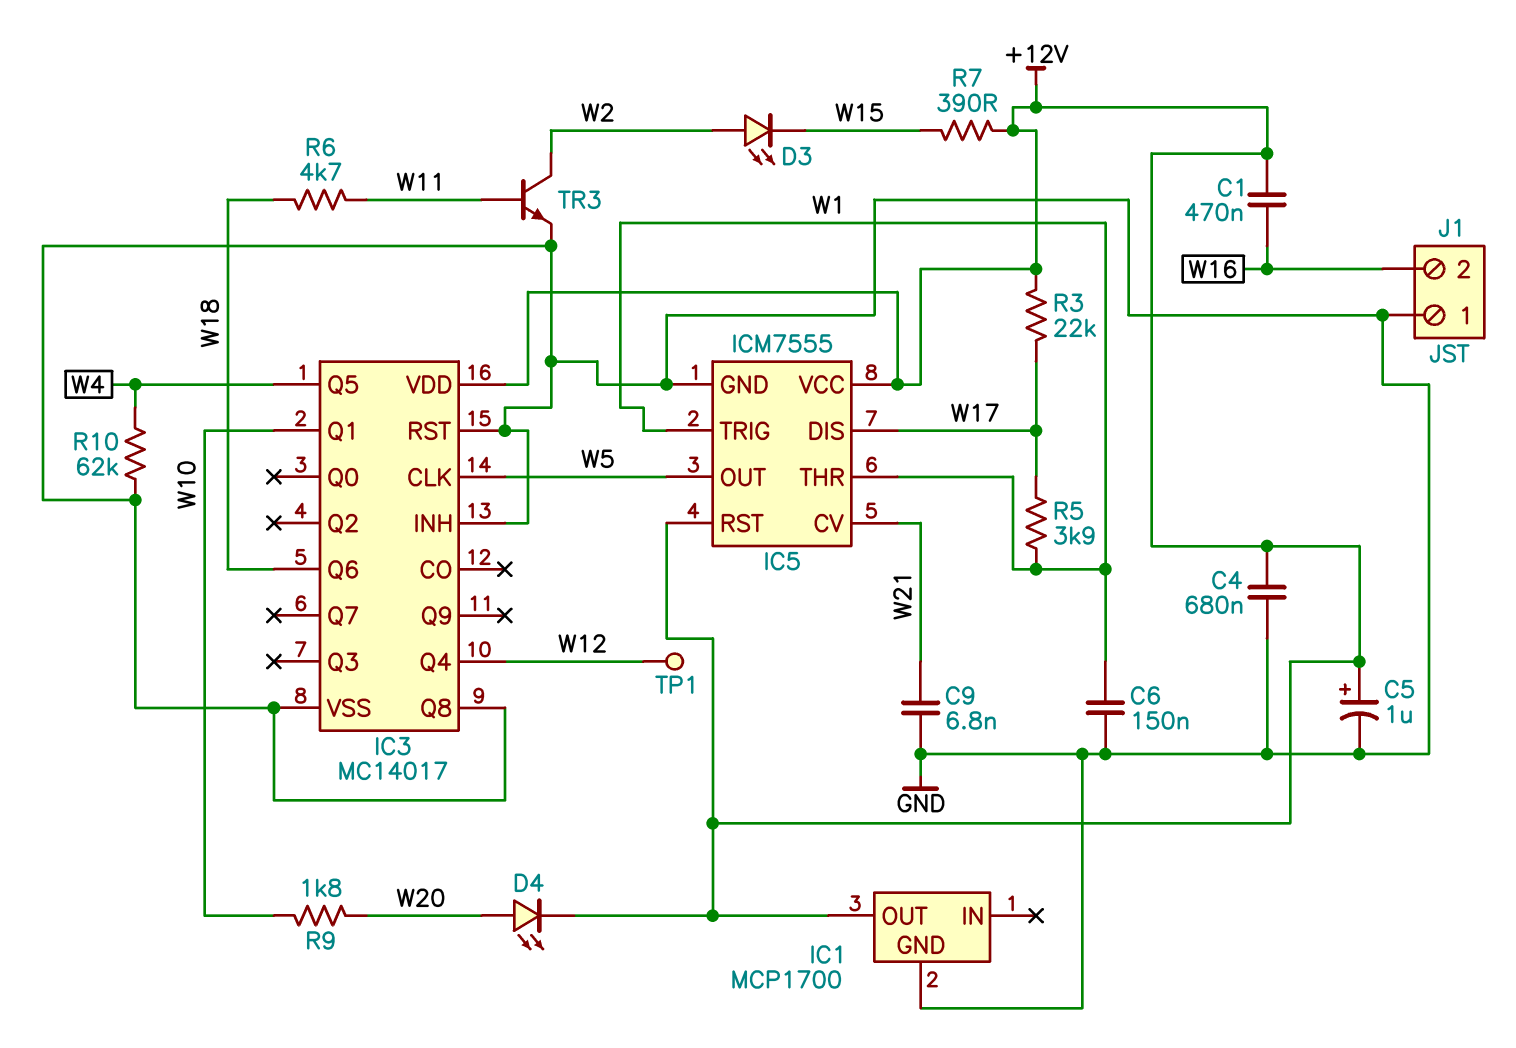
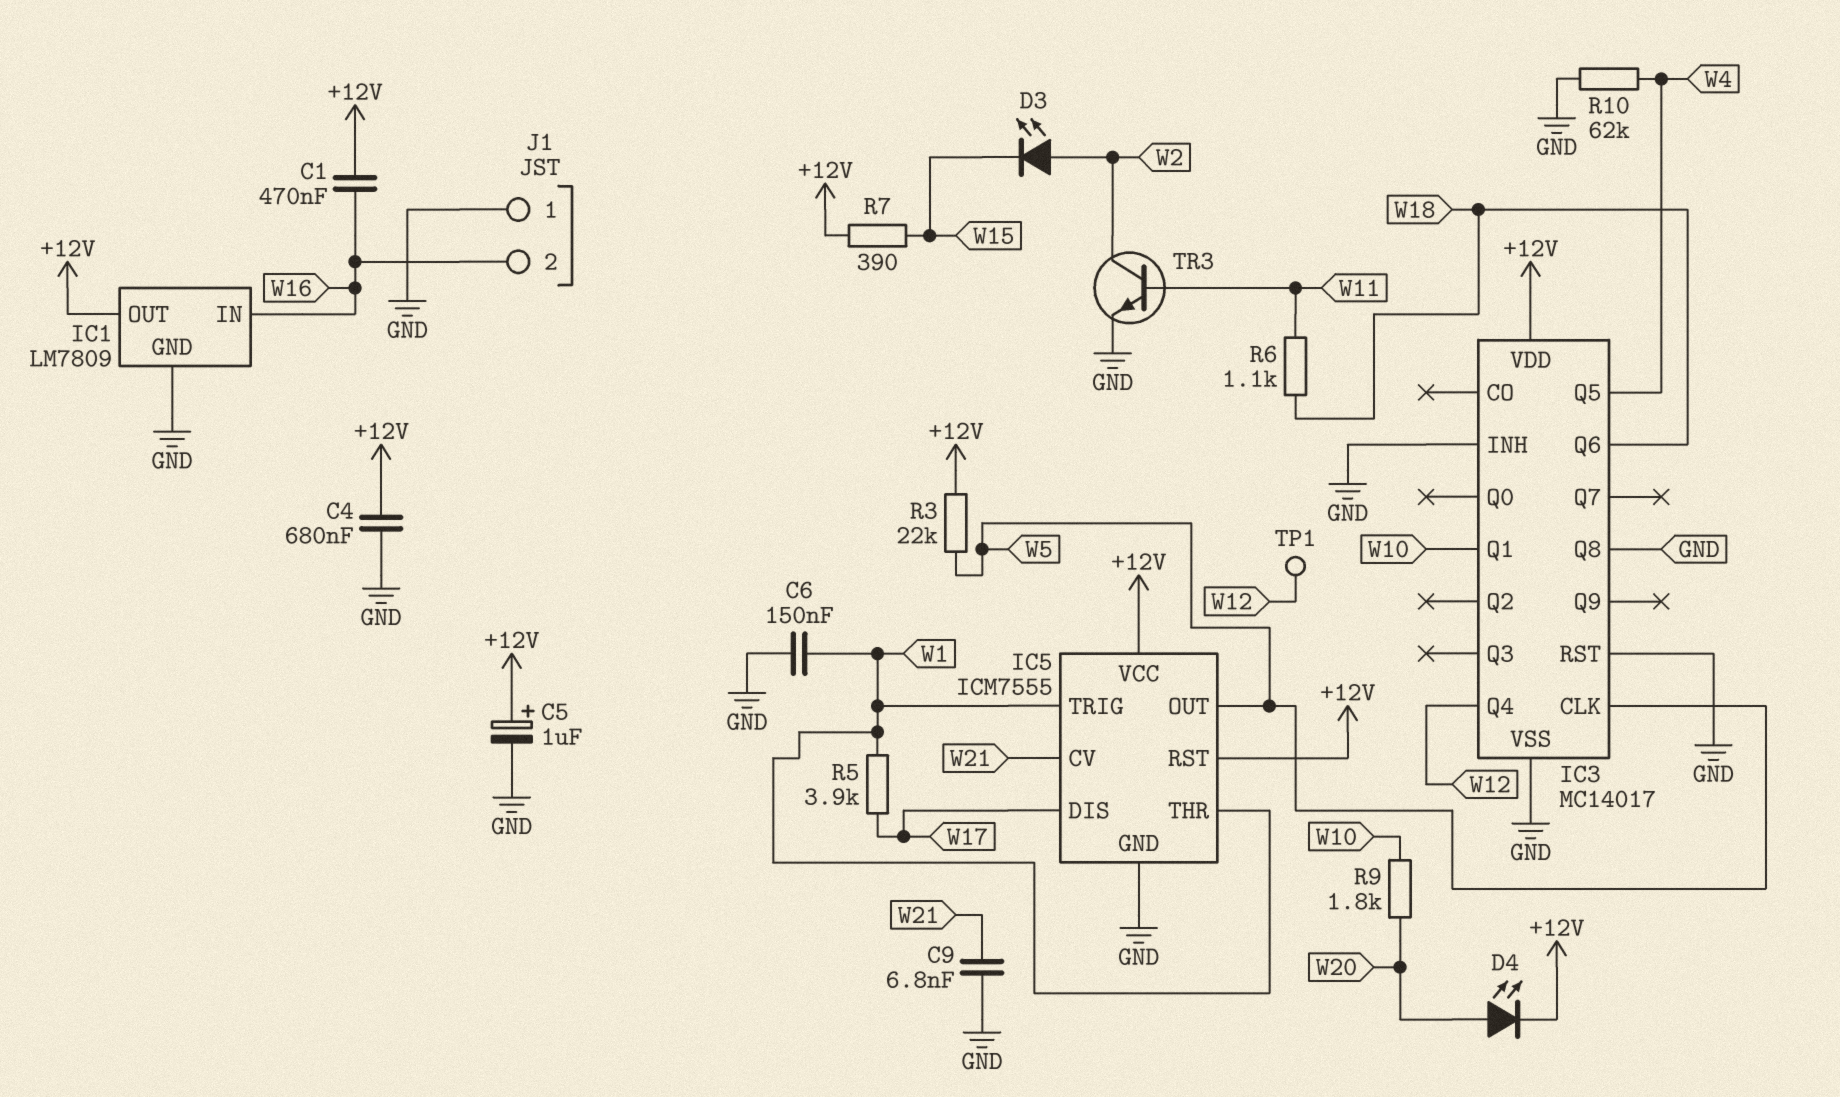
IC1: MCP1700 -> LM7809
IC1 pin IN: none -> W16
R3: 22k (+12V, W17) -> 22k (+12V, W5)
R6: 4.7k (W11, W18) -> 1.1k (W11, W18)

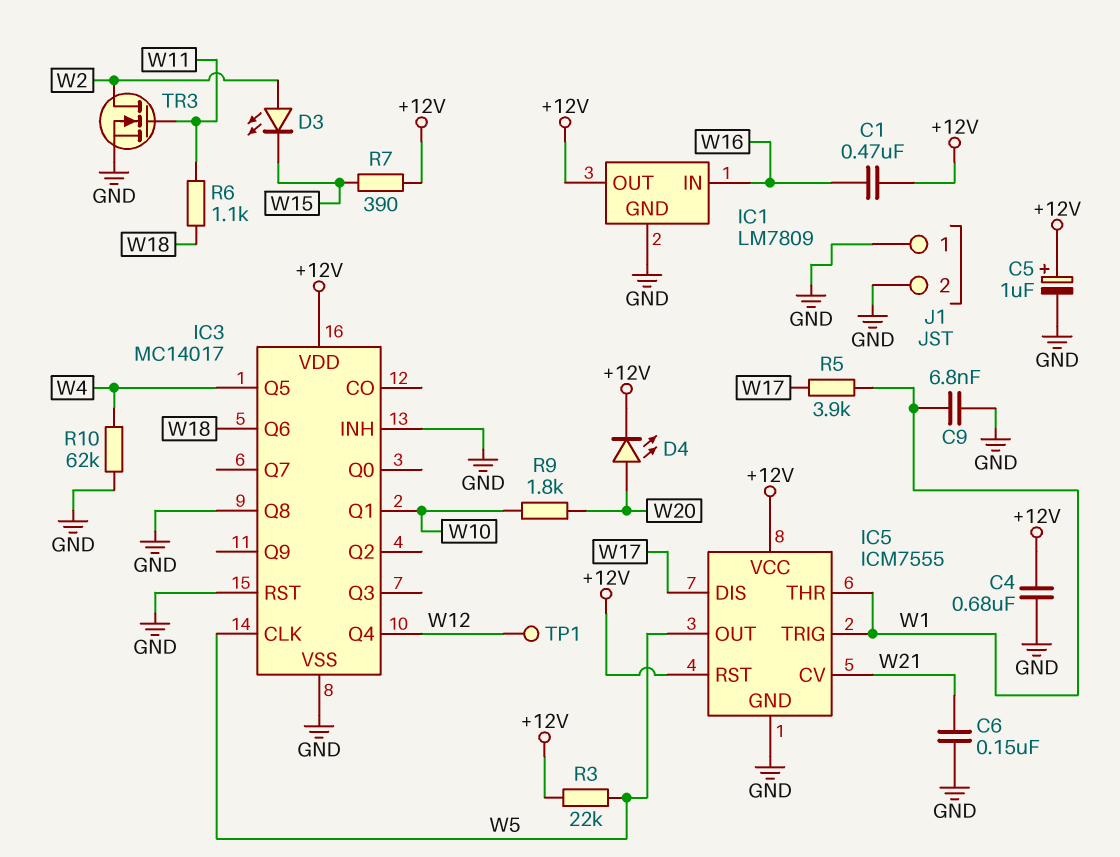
C6: 150nF (GND, W1) -> 150nF (GND, W21)
C9: 6.8nF (GND, W21) -> 6.8nF (GND, W1)
J1 pin 2: W16 -> GND
TR3: NPN (B W11, C W2, E GND) -> NMOS (G W11, D W2, S GND)

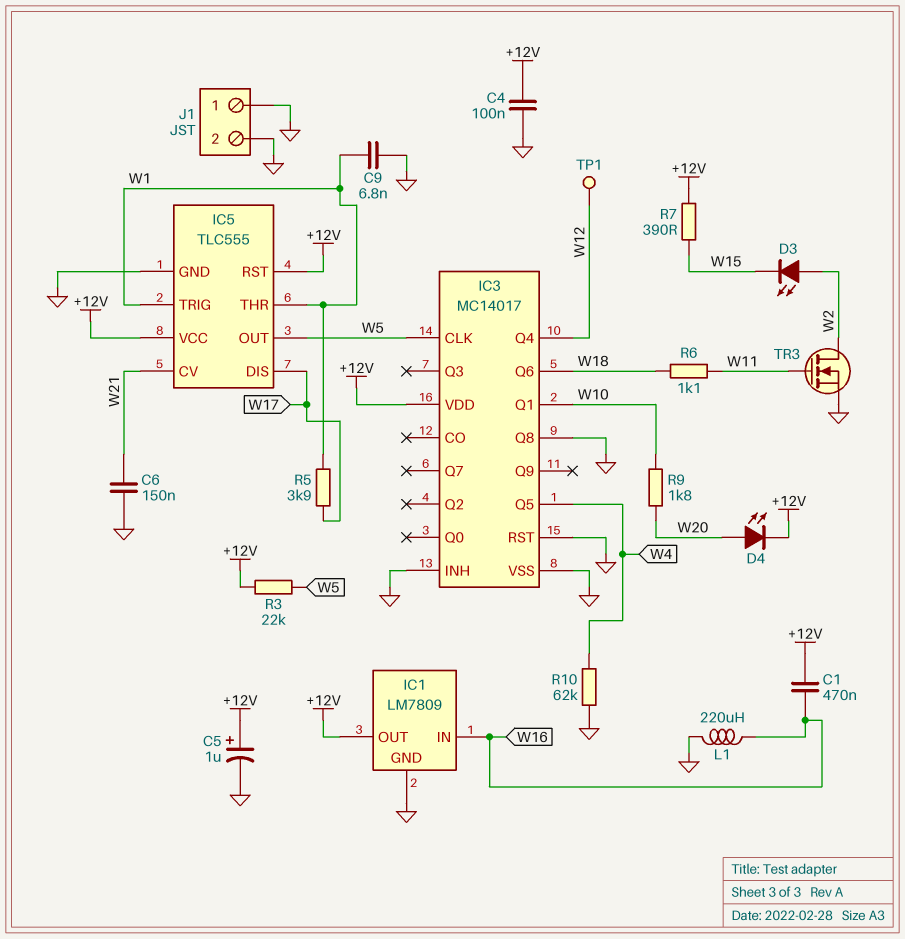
C4: 680nF (+12V, GND) -> 100nF (+12V, GND)
IC5: ICM7555 -> TLC555
L1: none -> 220uH (GND, W16)

